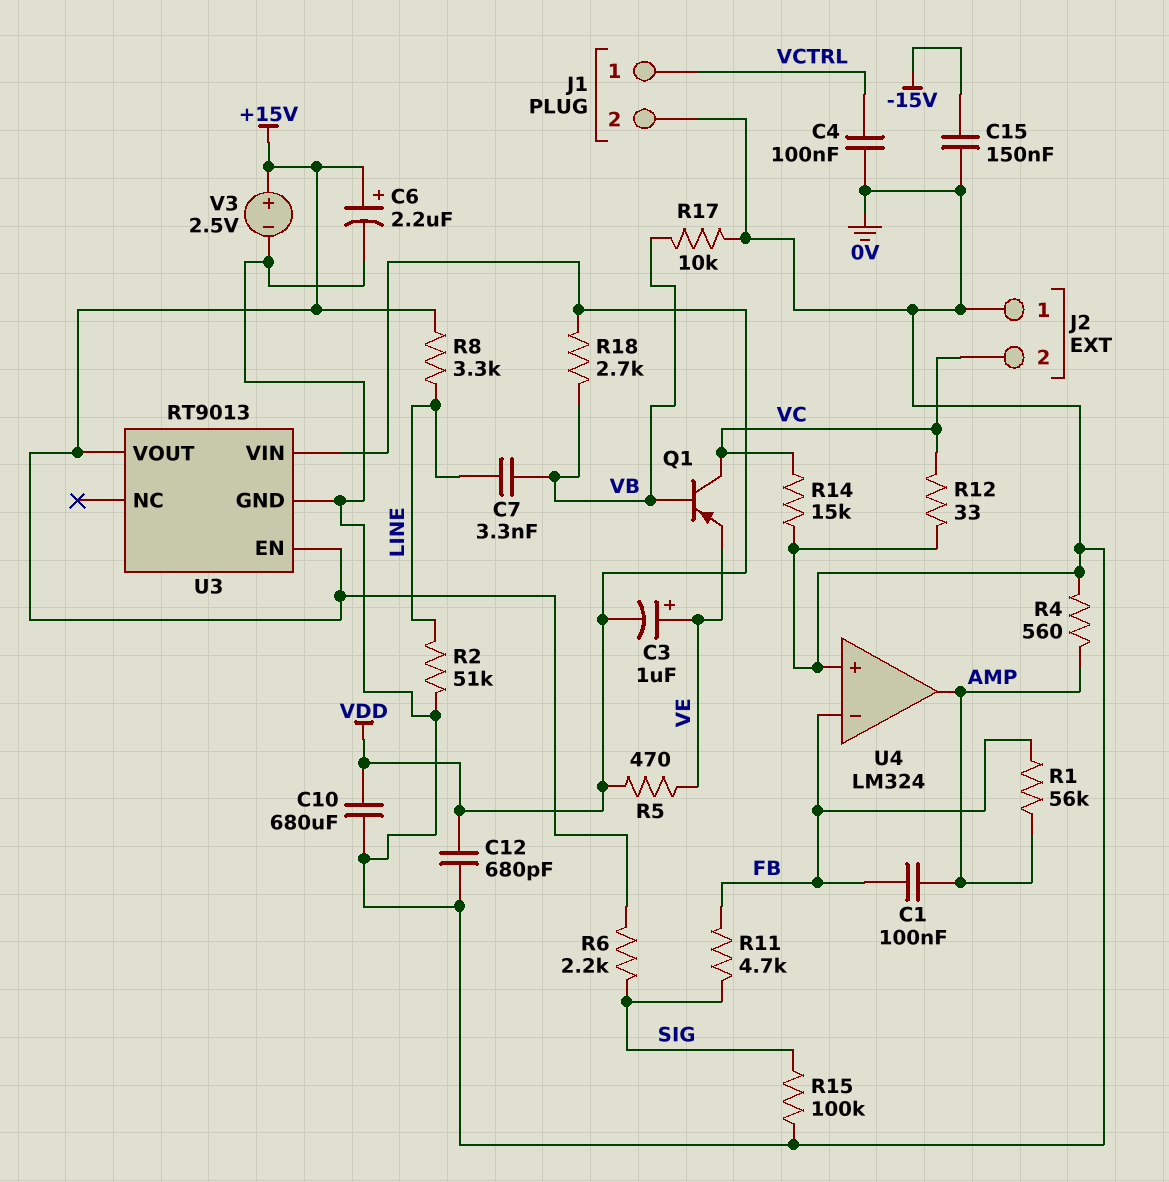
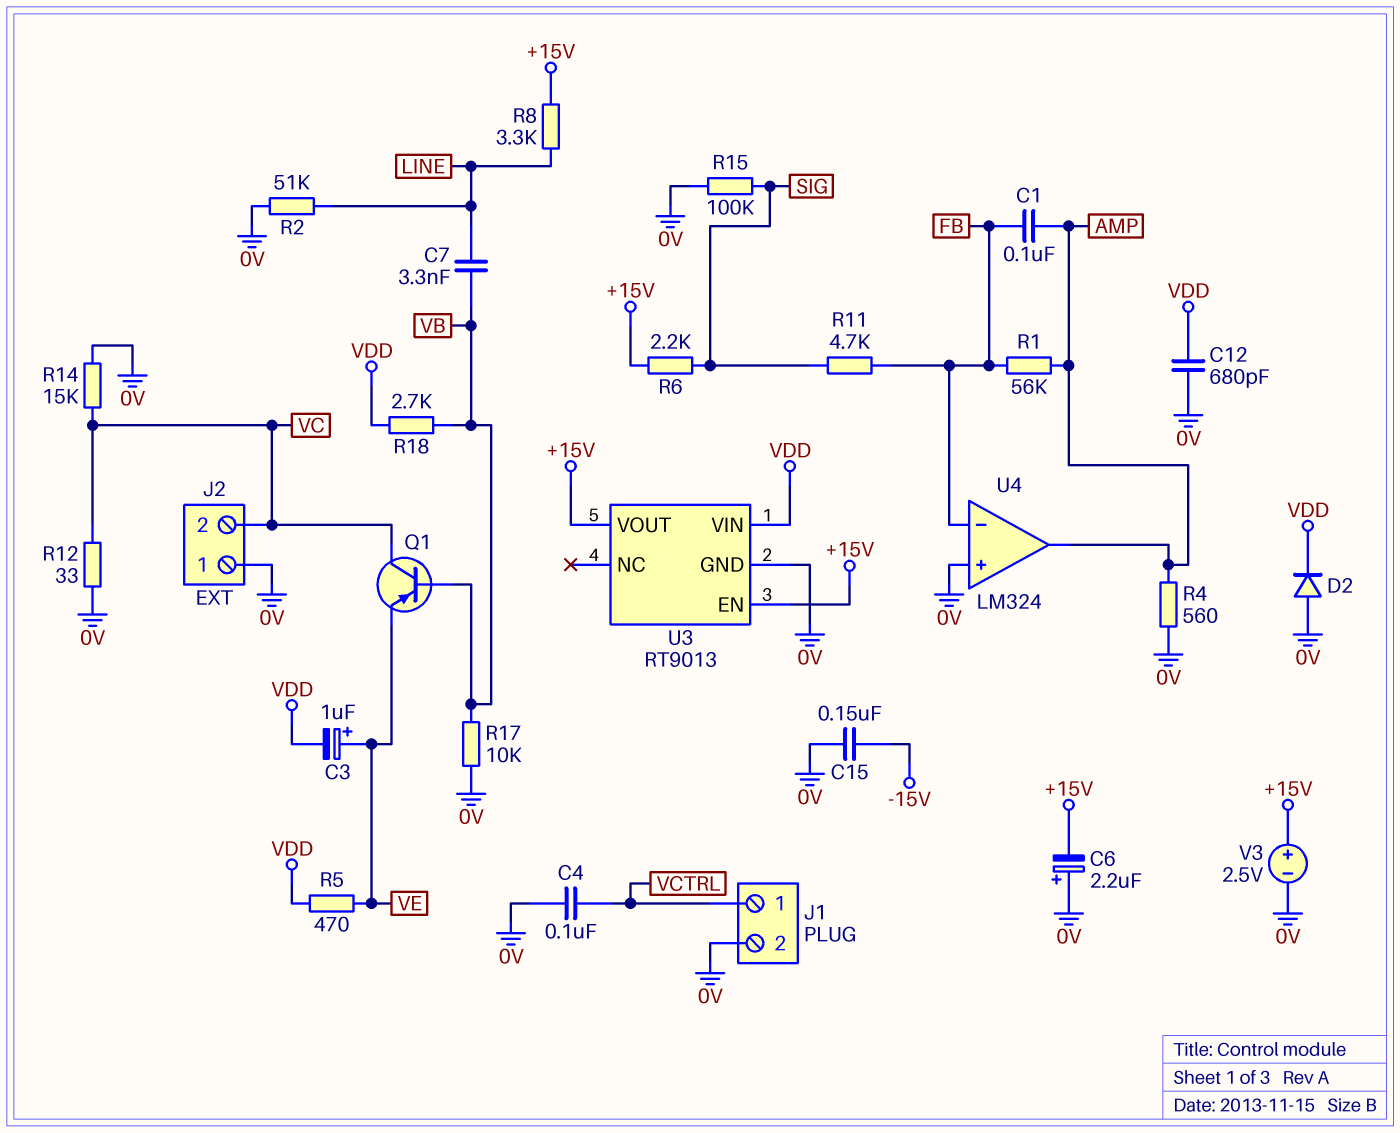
C6: 2.2uF (plus +15V, minus 0V) -> 2.2uF (plus 0V, minus +15V)
C10: 680uF (0V, VDD) -> none
D2: none -> diode (A 0V, K VDD)

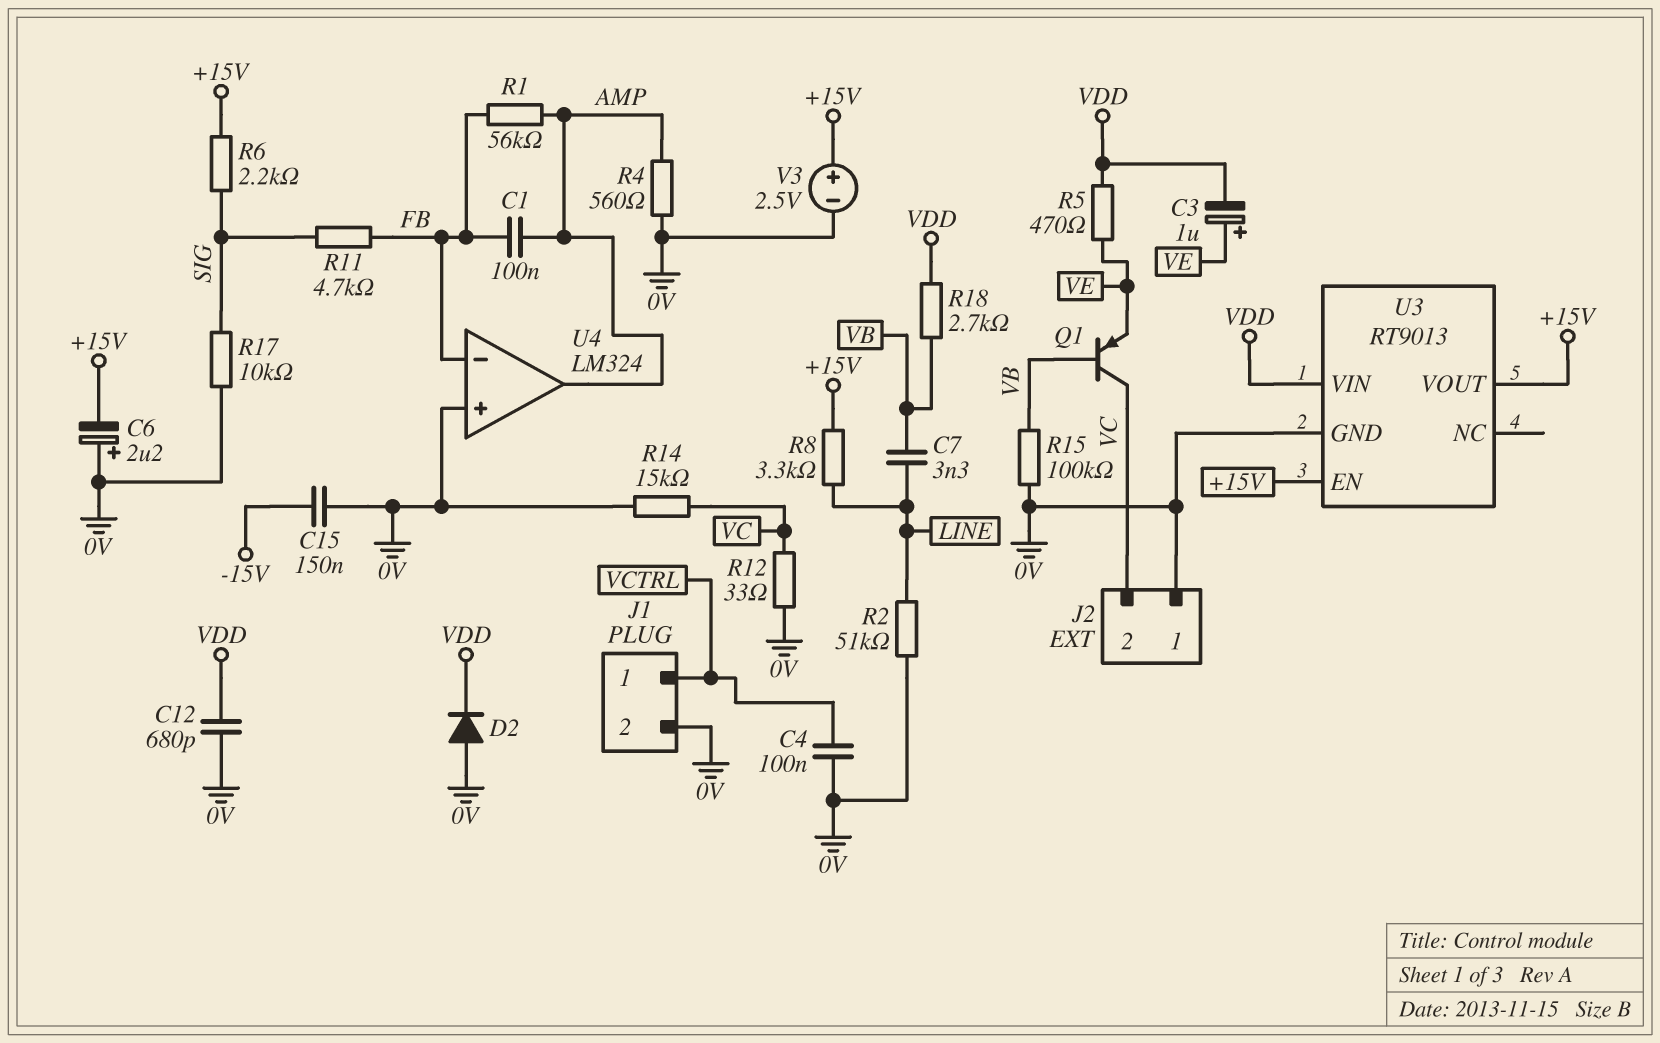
R15: 100k (0V, SIG) -> 100k (0V, VB)
R17: 10k (0V, VB) -> 10k (0V, SIG)

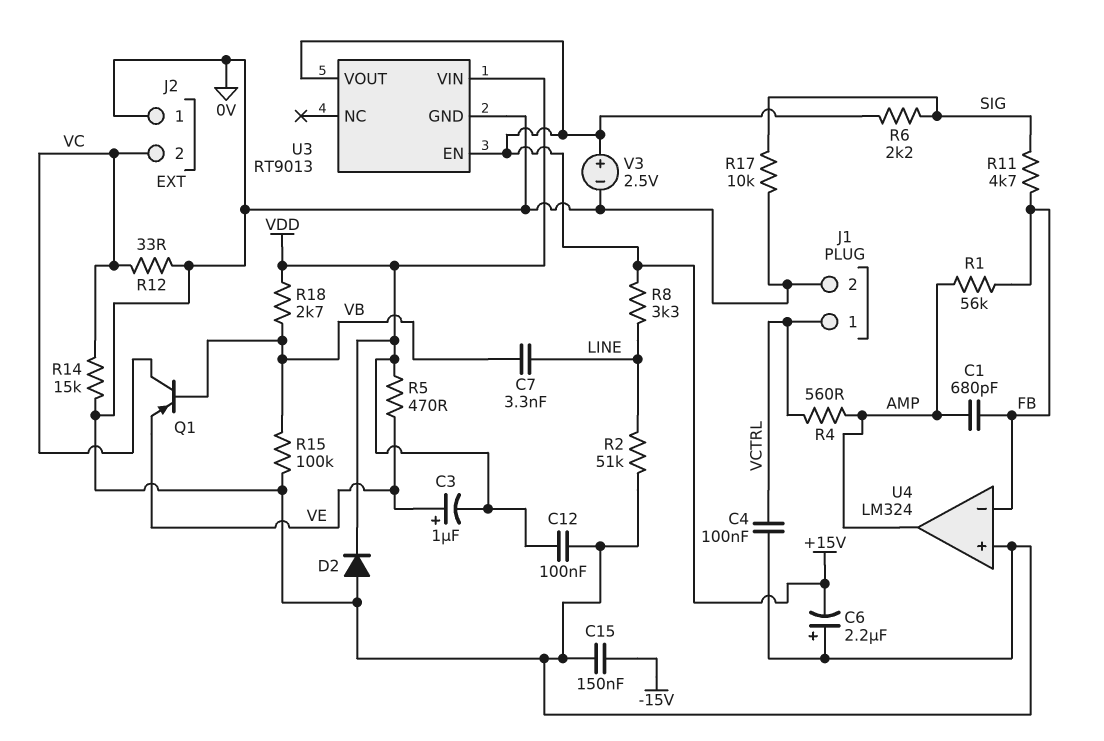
C1: 100nF (AMP, FB) -> 680pF (AMP, FB)
C12: 680pF (0V, VDD) -> 100nF (0V, VDD)
R4: 560 (0V, AMP) -> 560 (AMP, VCTRL)

